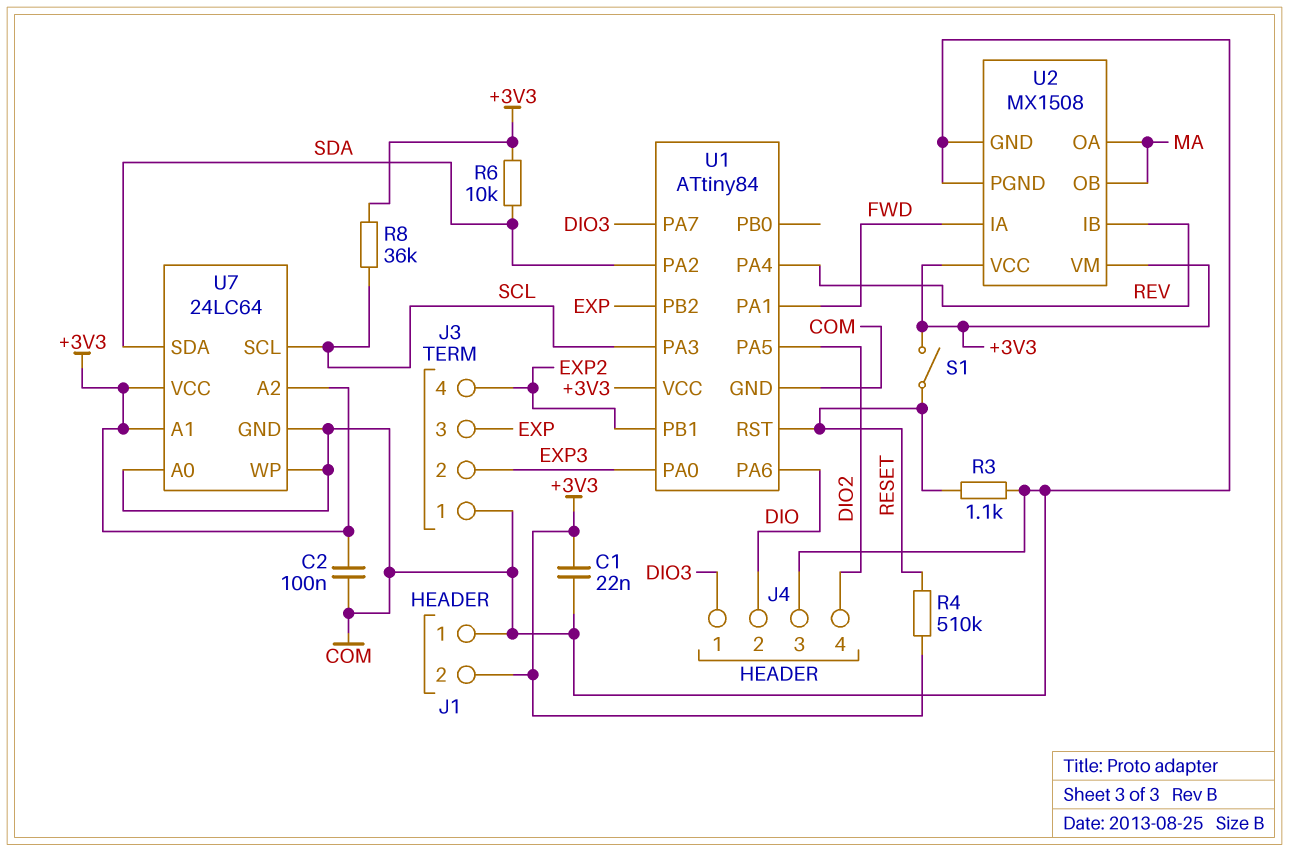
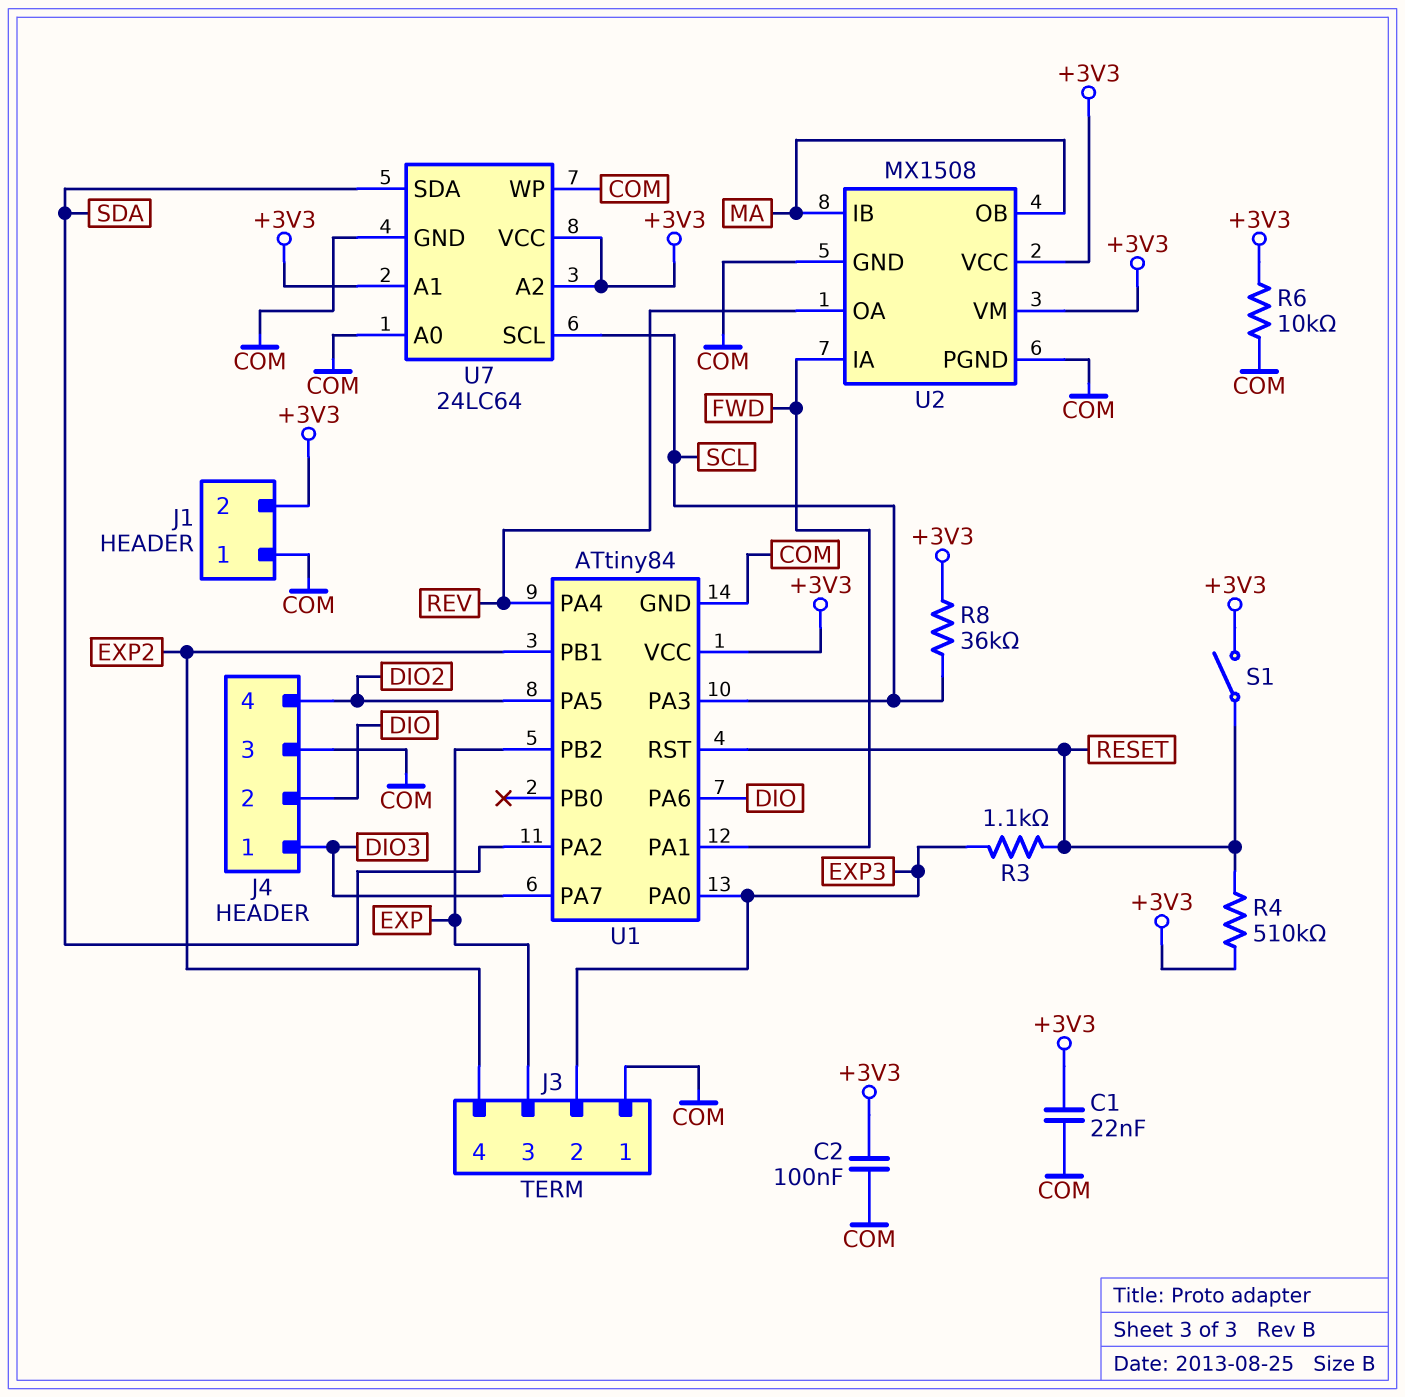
R3: 1.1k (COM, RESET) -> 1.1k (EXP3, RESET)
R6: 10k (+3V3, SDA) -> 10k (+3V3, COM)
U2 pin IB: REV -> MA
U2 pin OA: MA -> REV

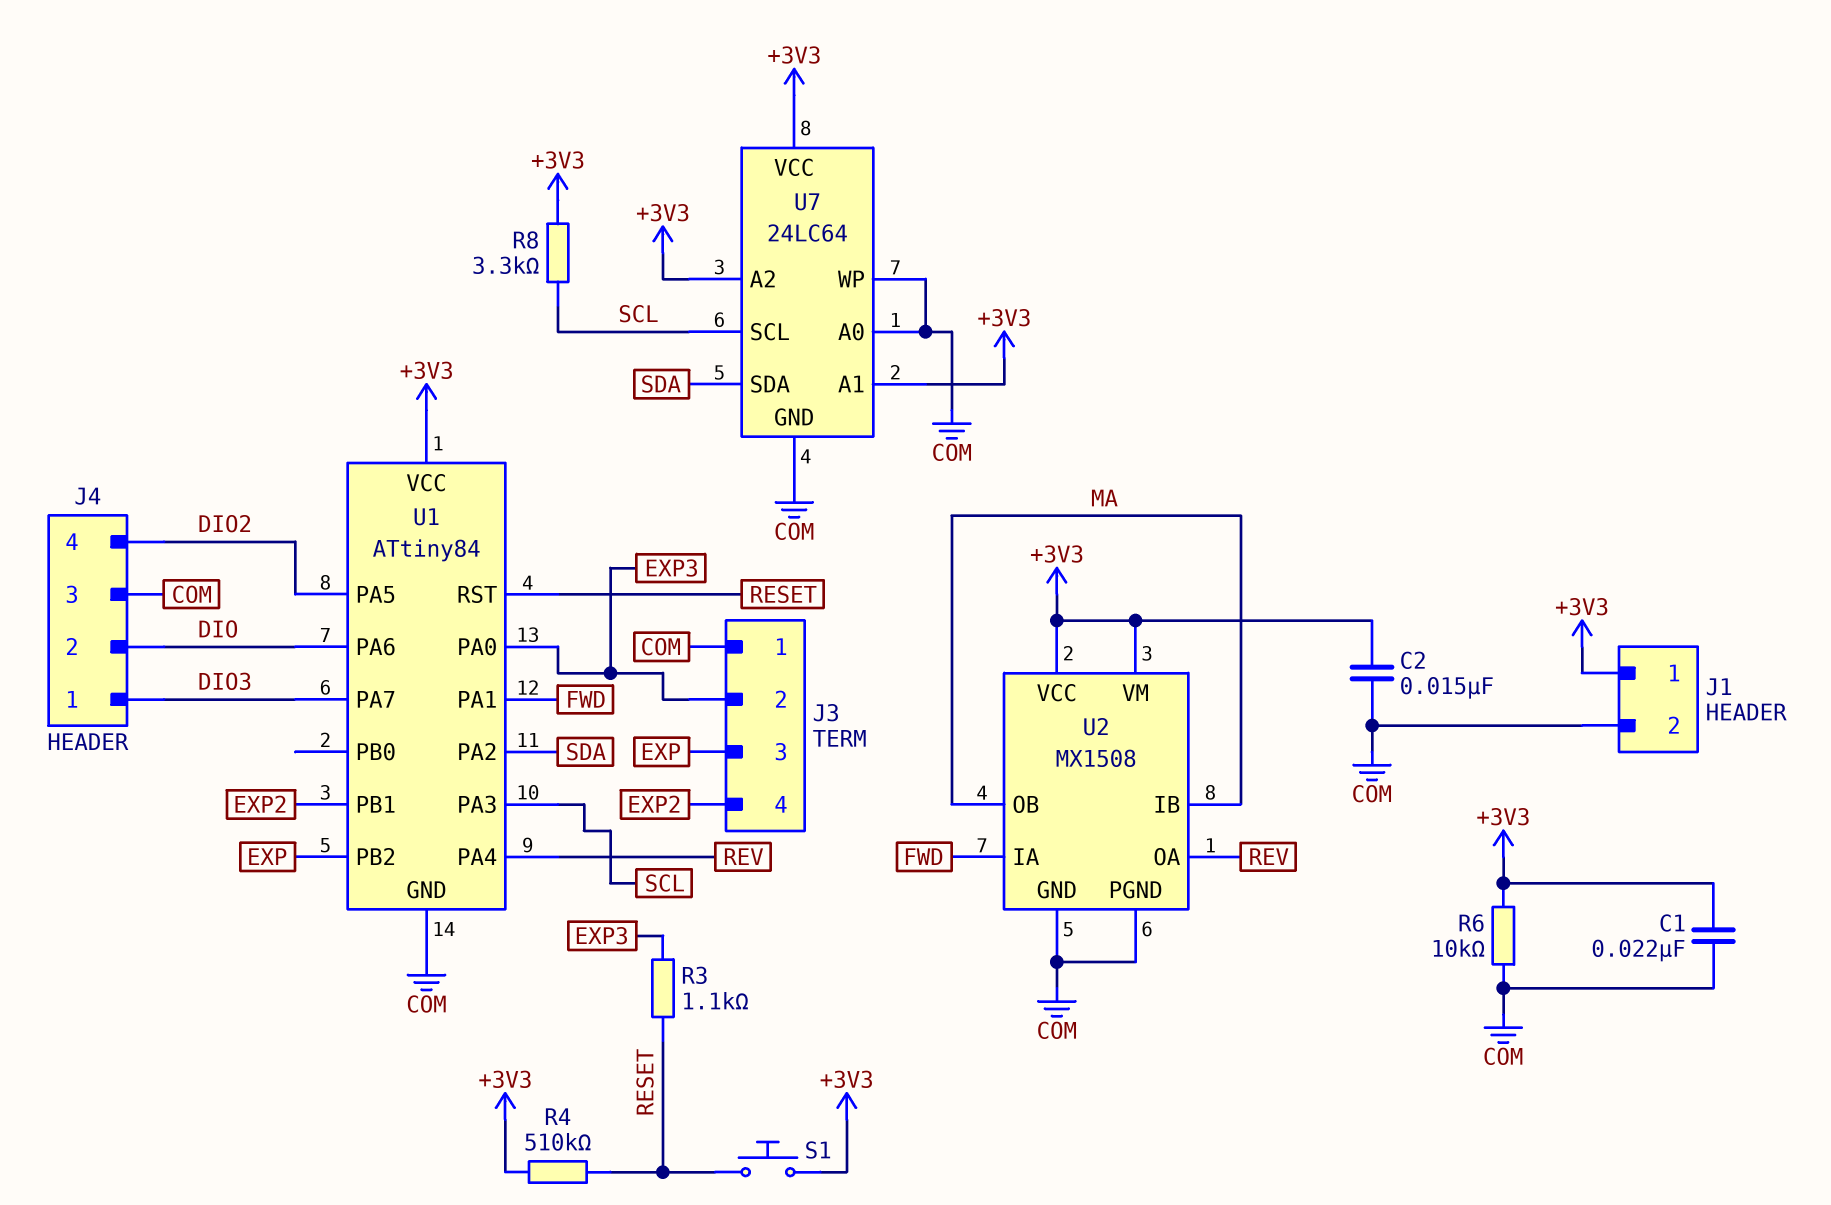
C2: 100nF (+3V3, COM) -> 15nF (+3V3, COM)
J1 pin 1: COM -> +3V3
J1 pin 2: +3V3 -> COM
R8: 36k (+3V3, SCL) -> 3.3k (+3V3, SCL)
S1: switch (+3V3, RESET) -> button (+3V3, RESET)

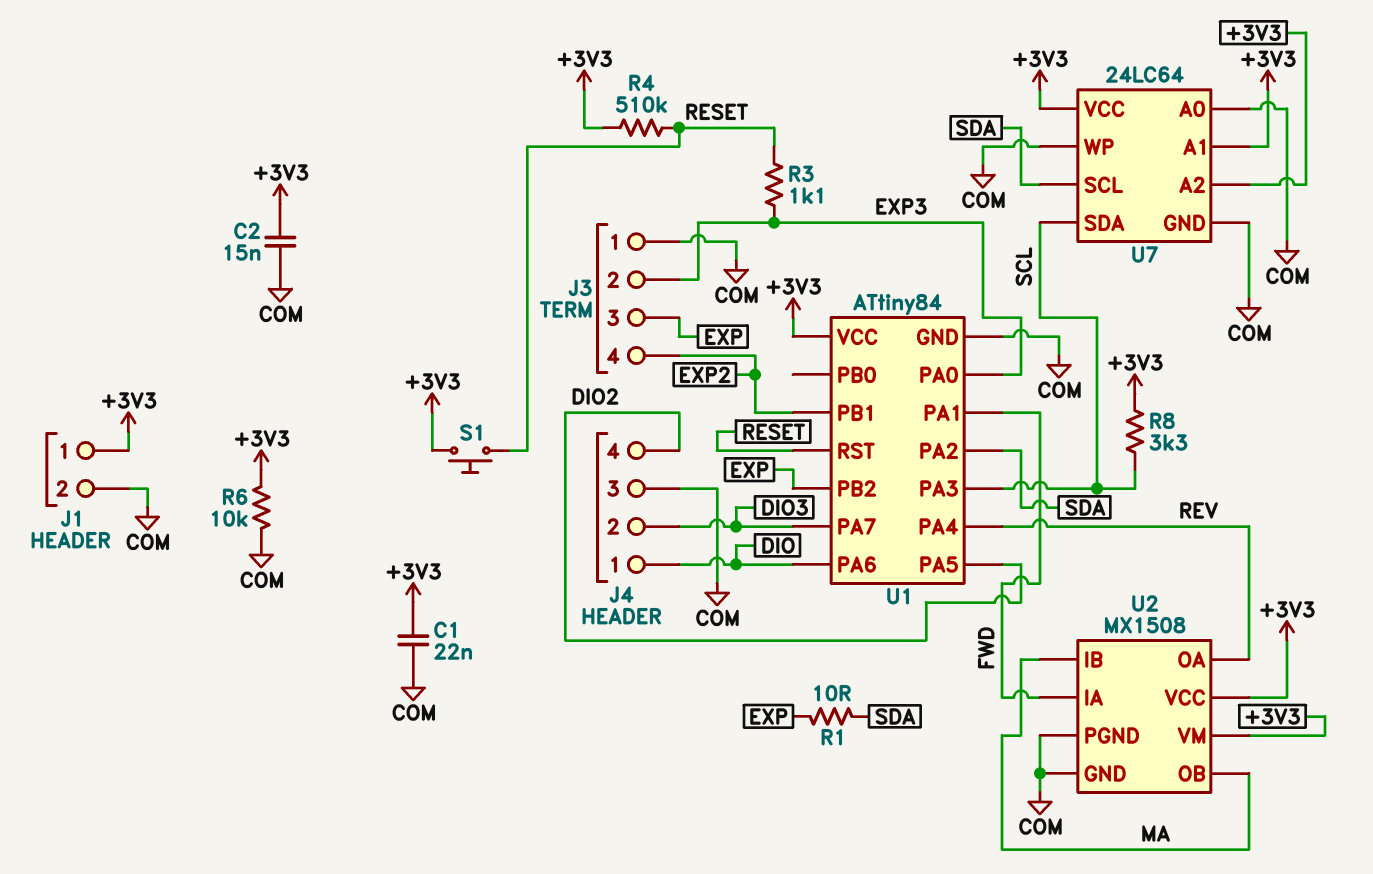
J4 pin 1: DIO3 -> DIO
J4 pin 2: DIO -> DIO3
R1: none -> 10 (EXP, SDA)
U7 pin SCL: SCL -> SDA
U7 pin SDA: SDA -> SCL

